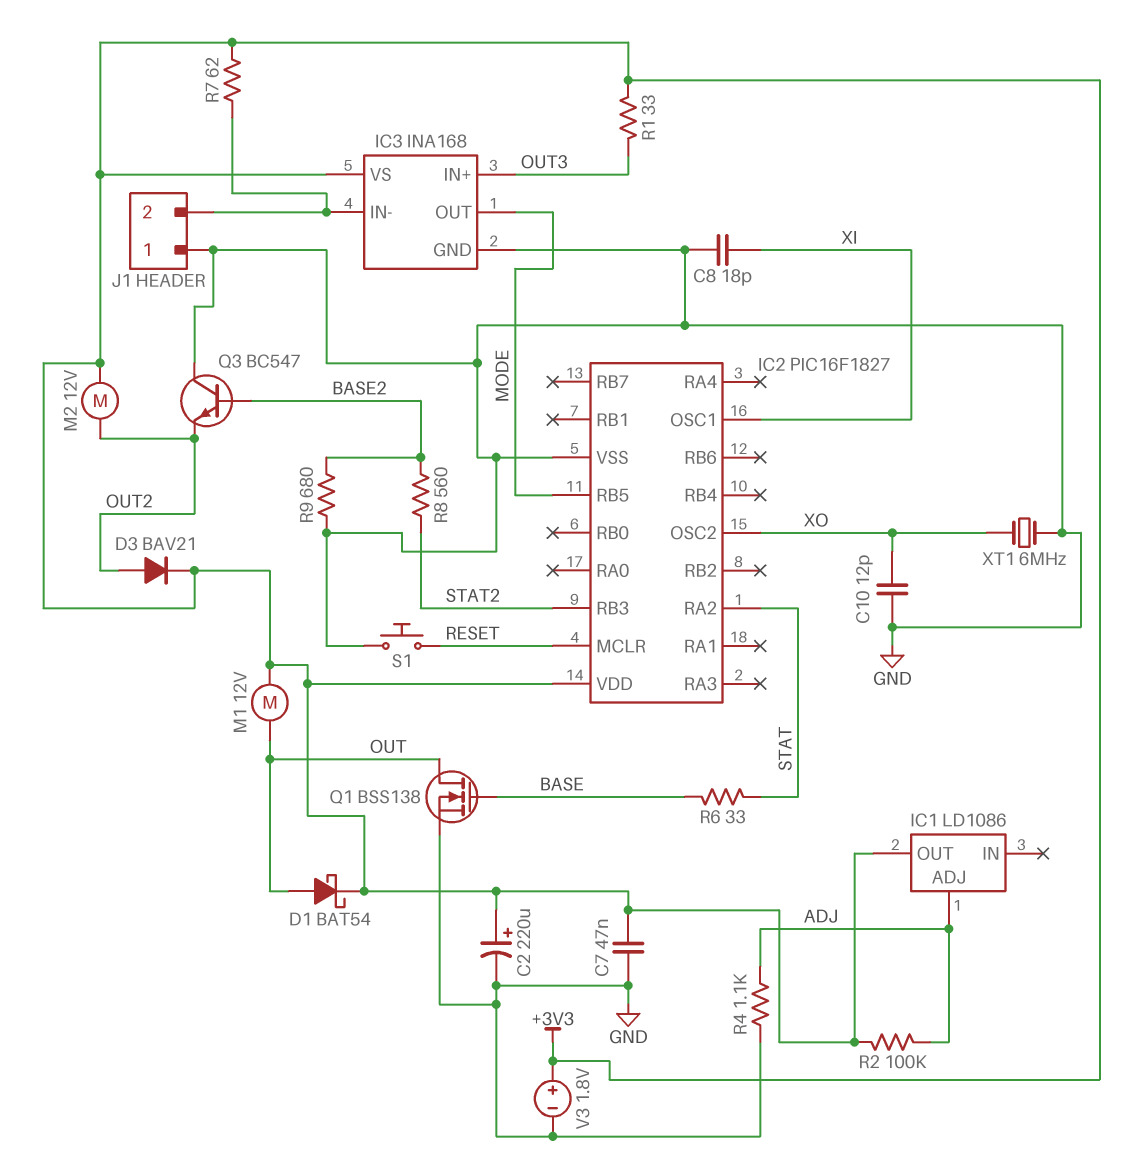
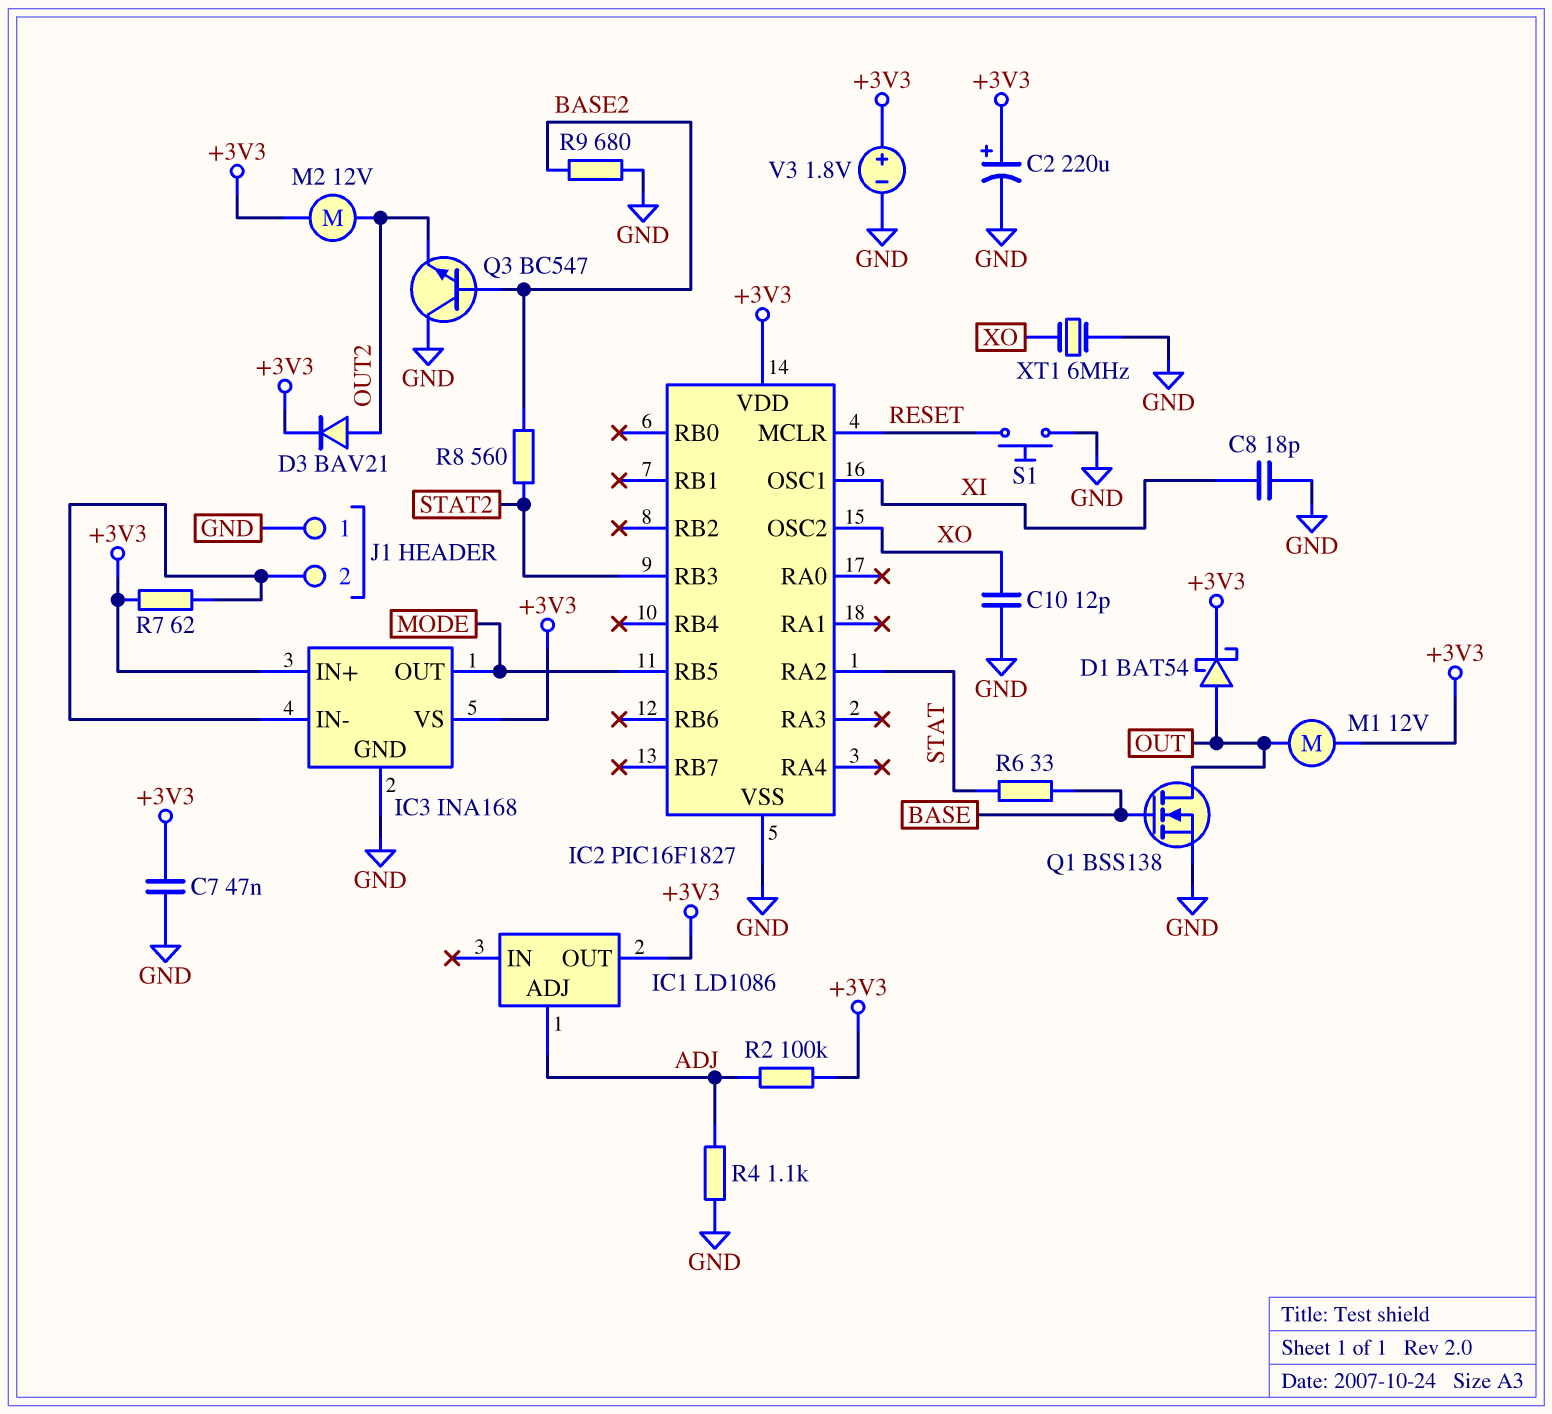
IC3 pin IN+: OUT3 -> +3V3
R1: 33 (+3V3, OUT3) -> none

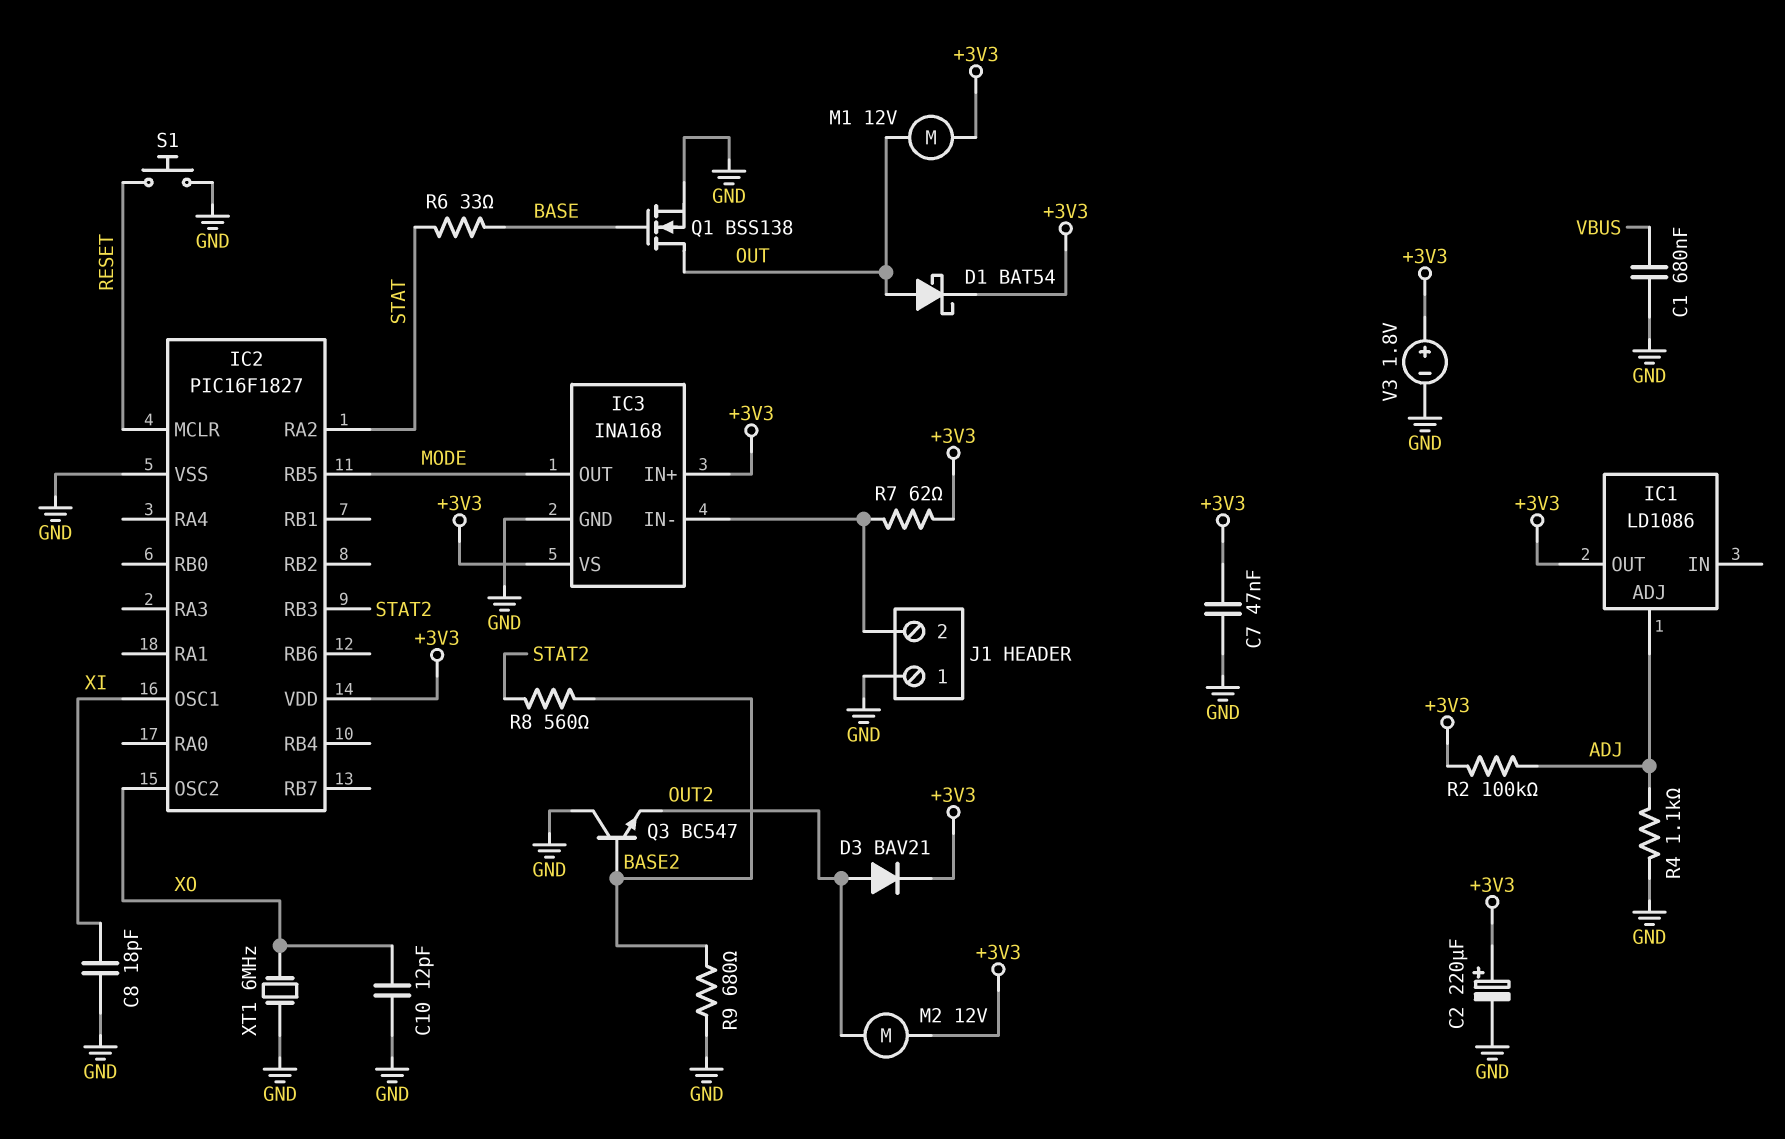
C1: none -> 680nF (GND, VBUS)

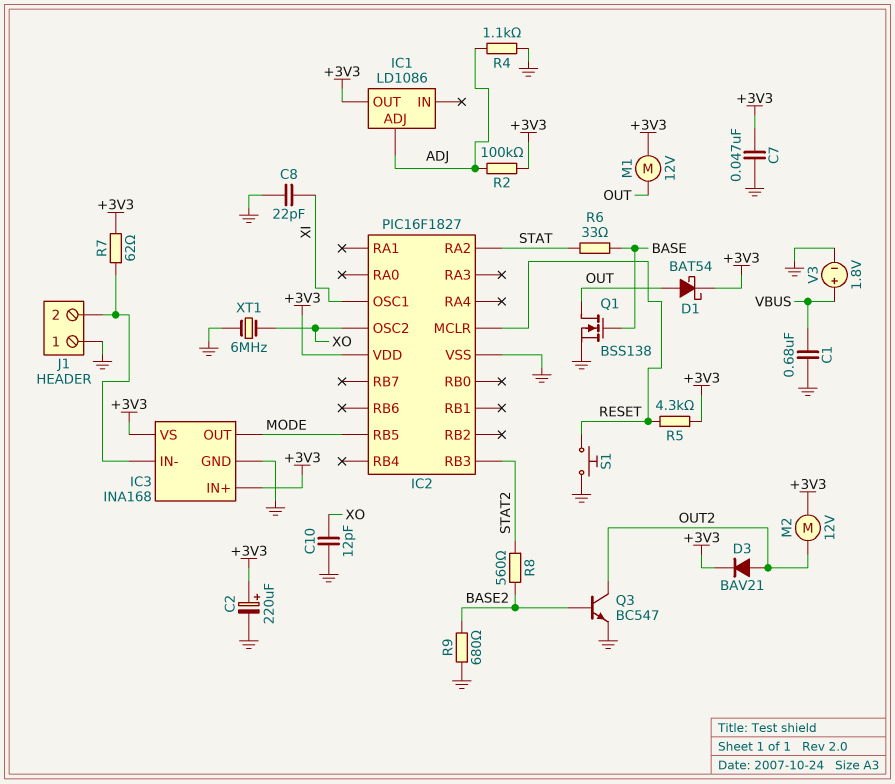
C8: 18pF (GND, XI) -> 22pF (GND, XI)
Q3: NPN BC547 (B BASE2, C GND, E OUT2) -> NPN BC547 (B BASE2, C OUT2, E GND)
R5: none -> 4.3k (+3V3, RESET)
V3: 1.8V (plus +3V3, minus GND) -> 1.8V (plus VBUS, minus GND)

